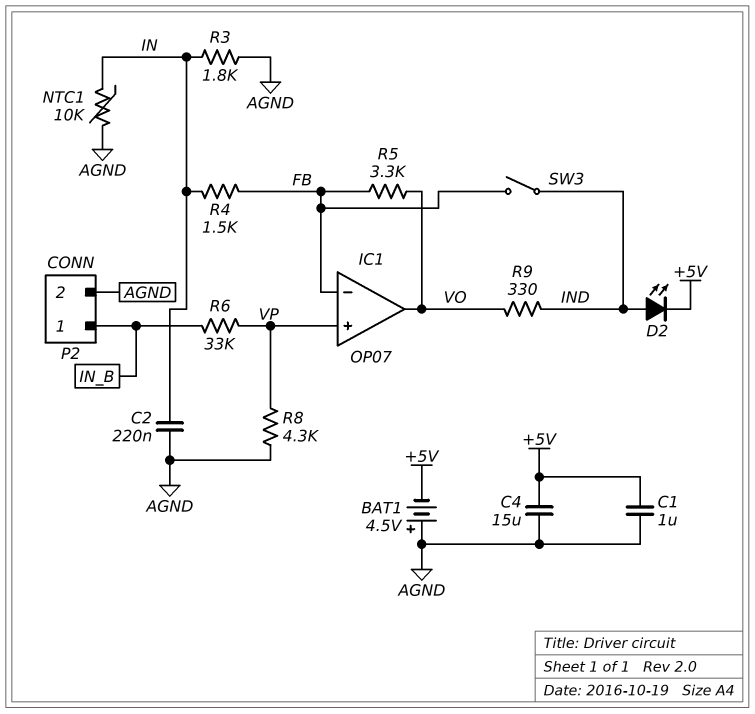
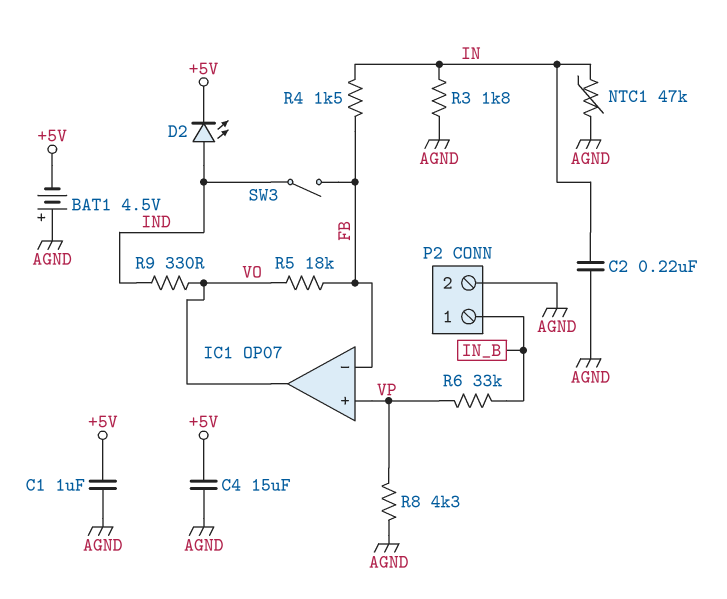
NTC1: 10k (AGND, IN) -> 47k (AGND, IN)
R5: 3.3k (FB, VO) -> 18k (FB, VO)

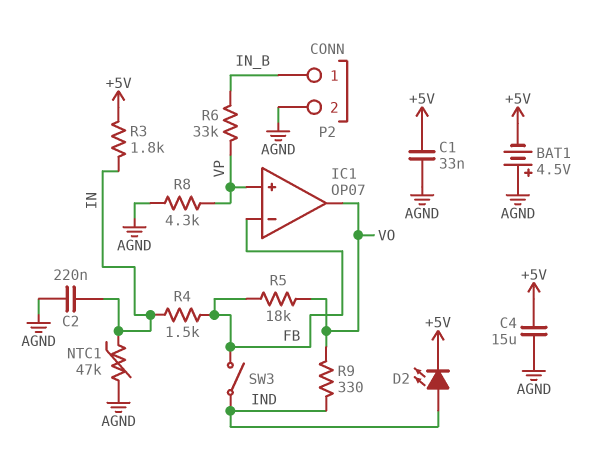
C1: 1uF (+5V, AGND) -> 33nF (+5V, AGND)
R3: 1.8k (AGND, IN) -> 1.8k (+5V, IN)

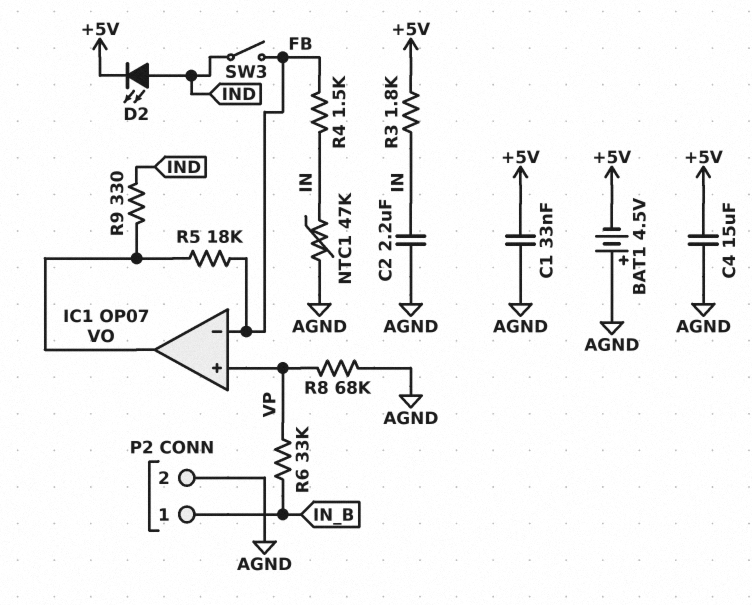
C2: 220nF (AGND, IN) -> 2.2uF (AGND, IN)
R8: 4.3k (AGND, VP) -> 68k (AGND, VP)

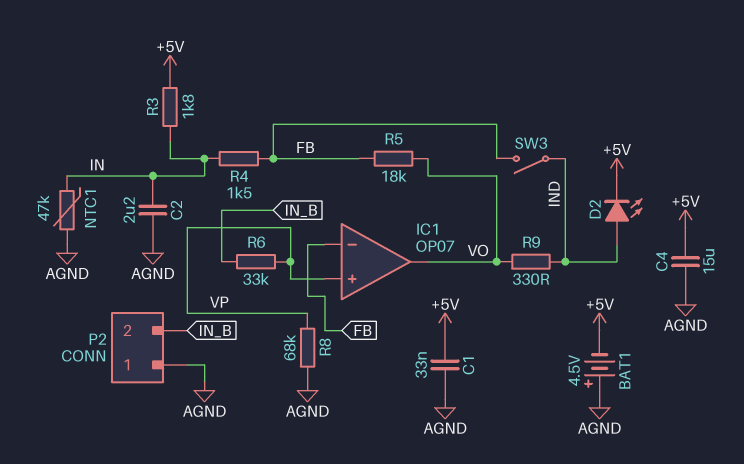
P2 pin 1: IN_B -> AGND
P2 pin 2: AGND -> IN_B

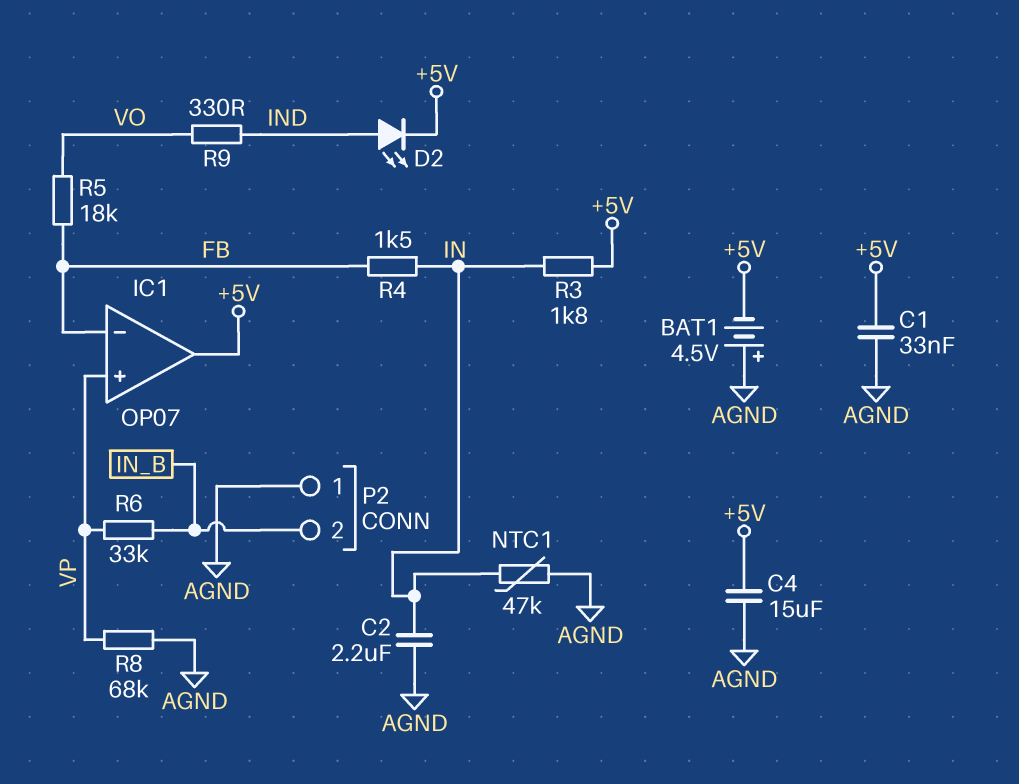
IC1 pin out: VO -> +5V
SW3: switch (FB, IND) -> none

